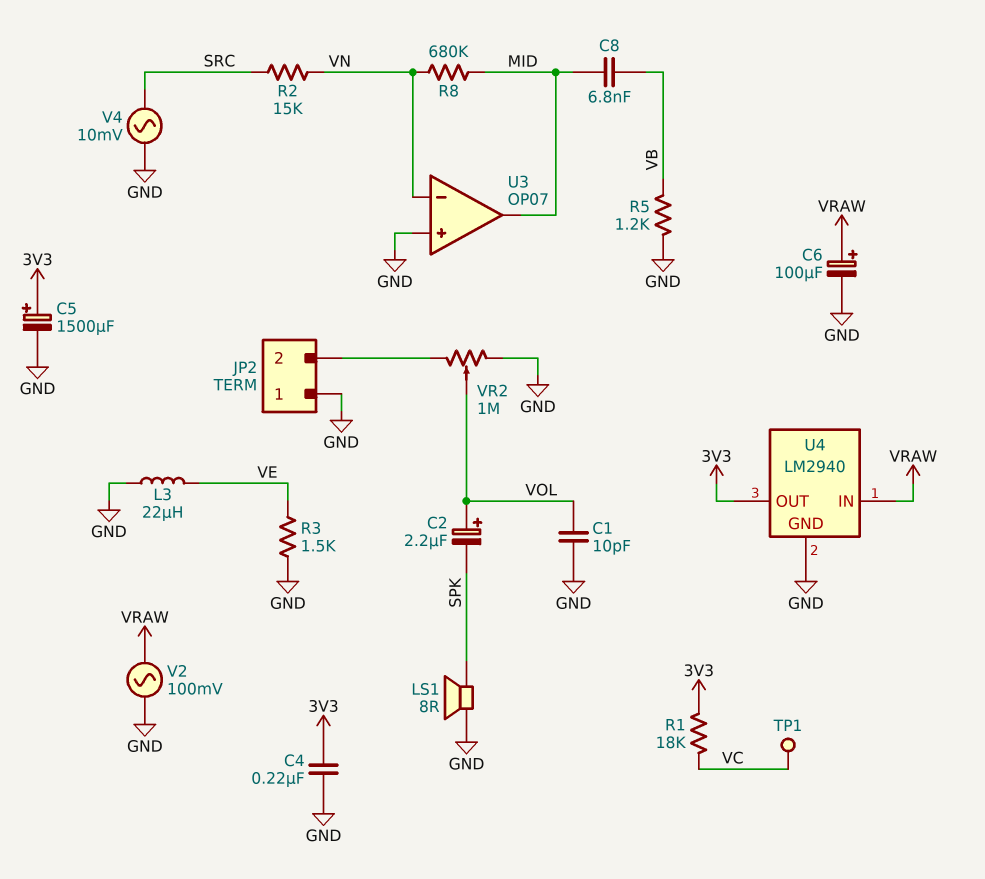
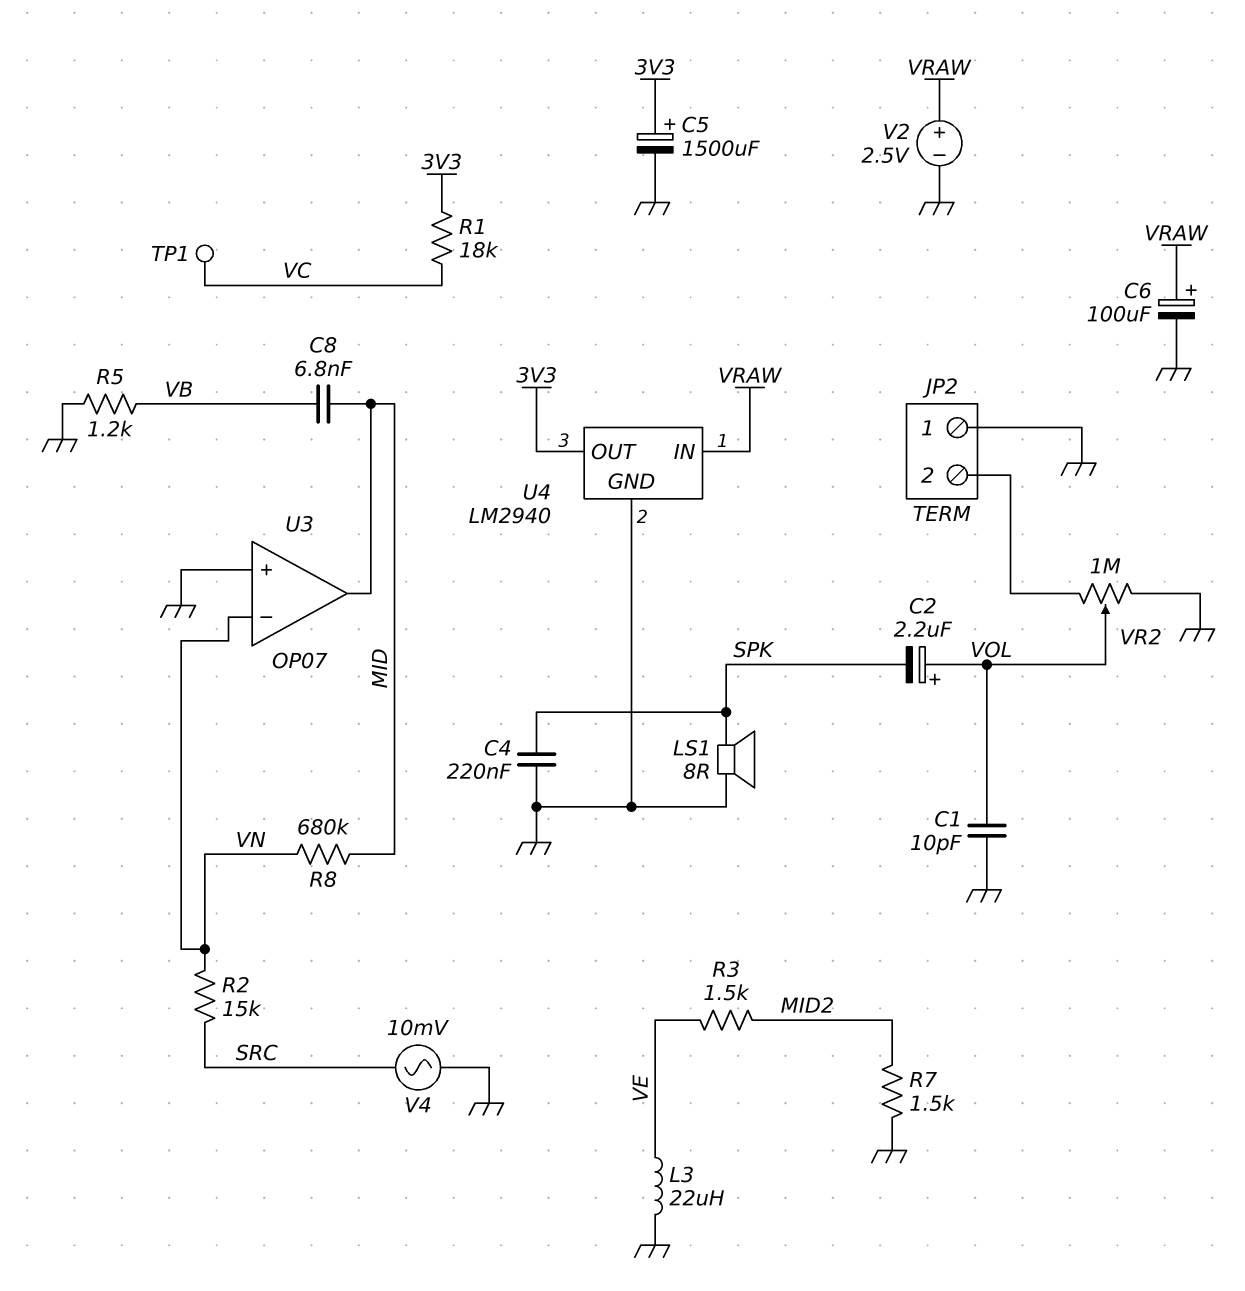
C4: 220nF (3V3, GND) -> 220nF (GND, SPK)
R3: 1.5k (GND, VE) -> 1.5k (MID2, VE)
R7: none -> 1.5k (GND, MID2)
V2: AC 100mV (GND, VRAW) -> 2.5V (plus VRAW, minus GND)

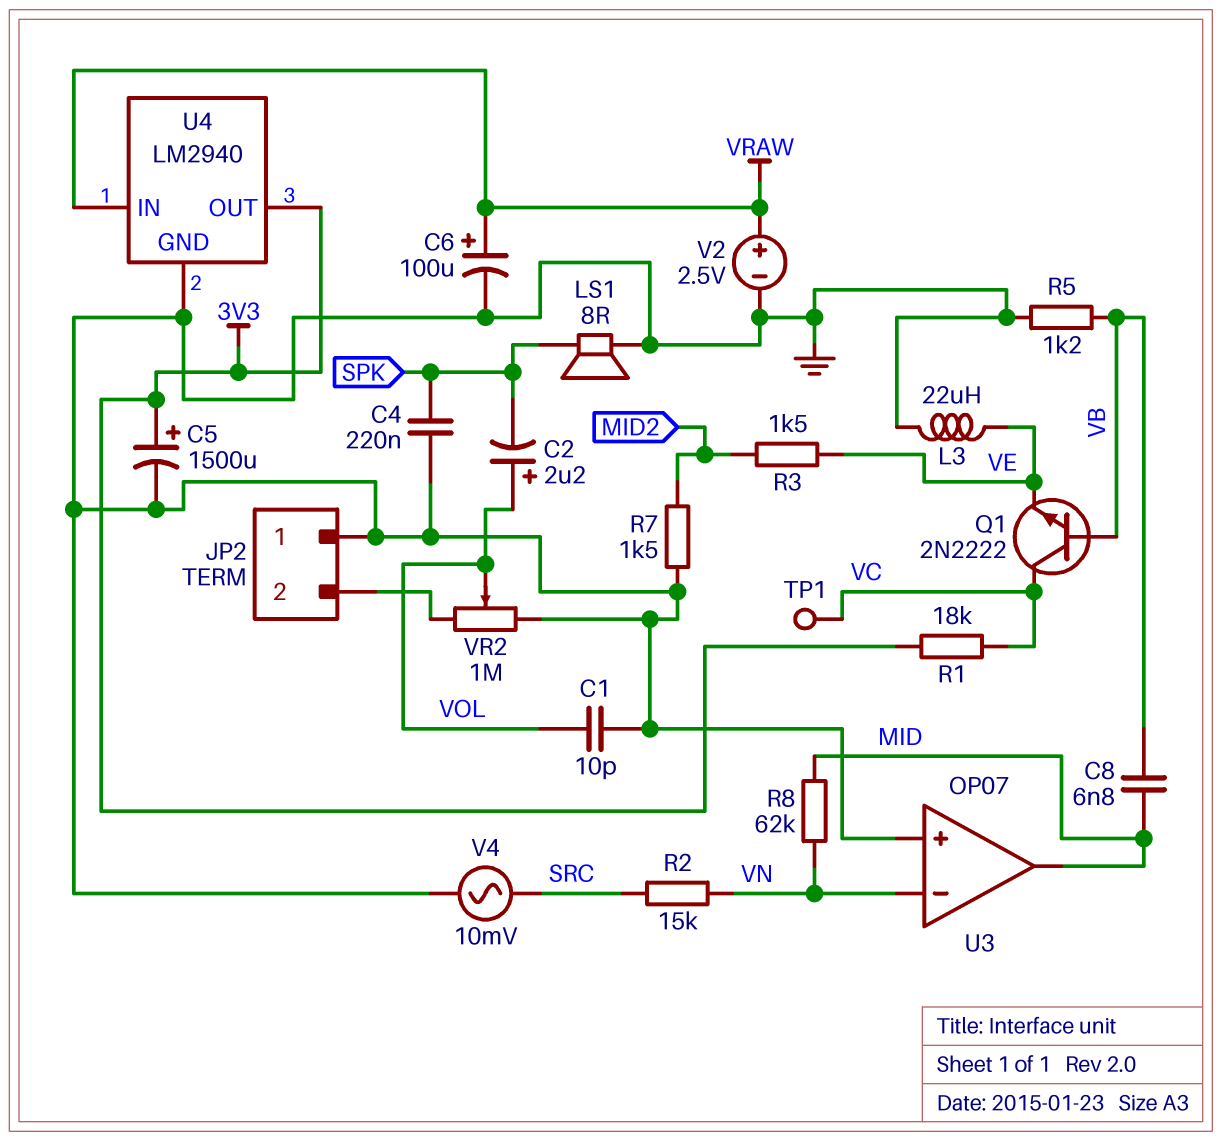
Q1: none -> NPN 2N2222 (B VB, C VC, E VE)
R8: 680k (MID, VN) -> 62k (MID, VN)

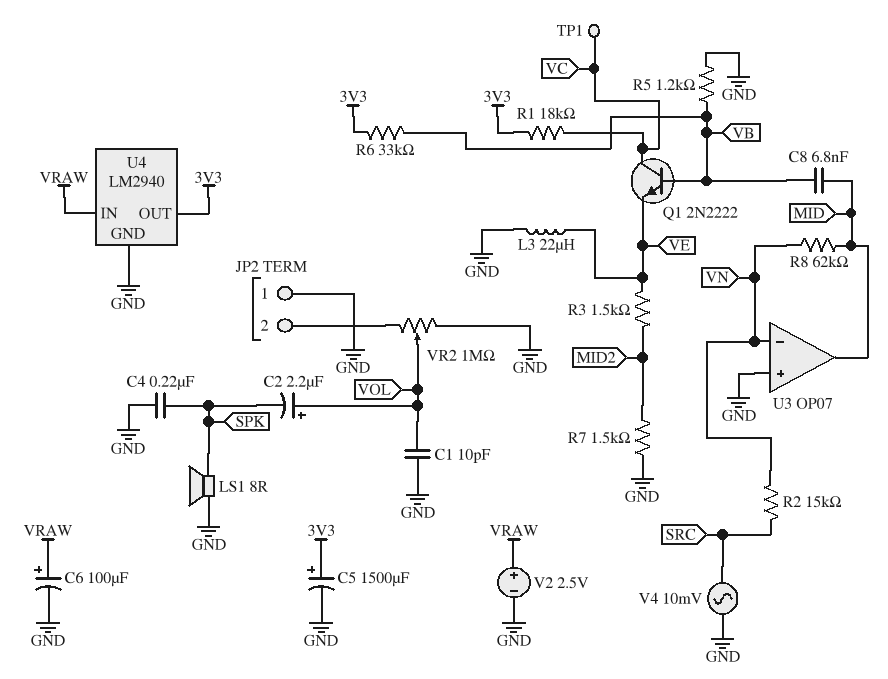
R6: none -> 33k (3V3, VB)

